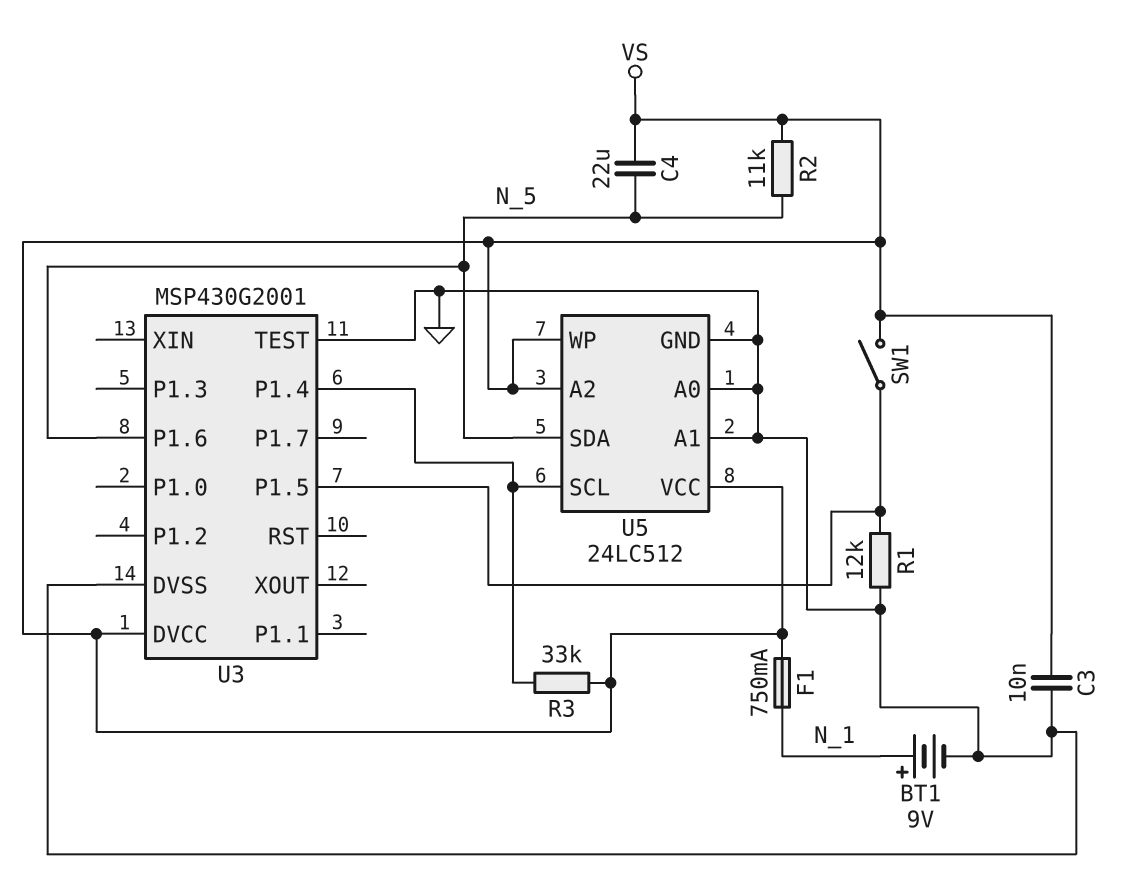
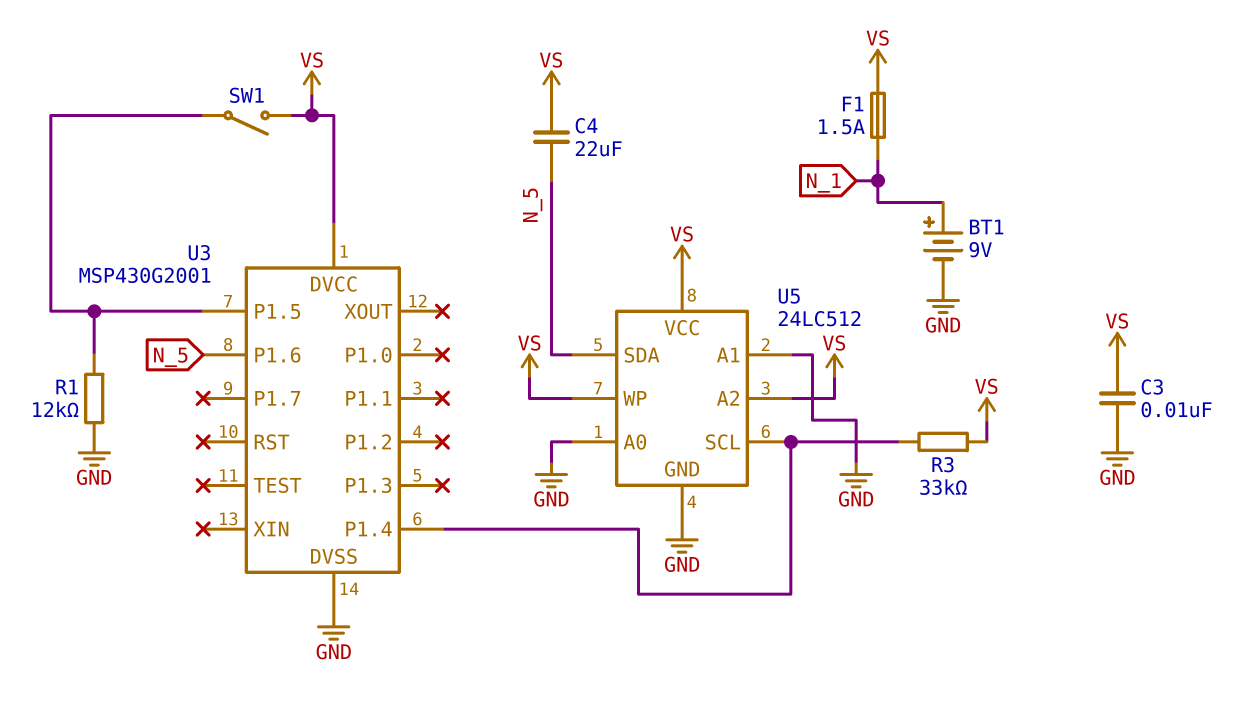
F1: 750mA (N_1, VS) -> 1.5A (N_1, VS)
R2: 11k (N_5, VS) -> none
U3 pin TEST: GND -> none

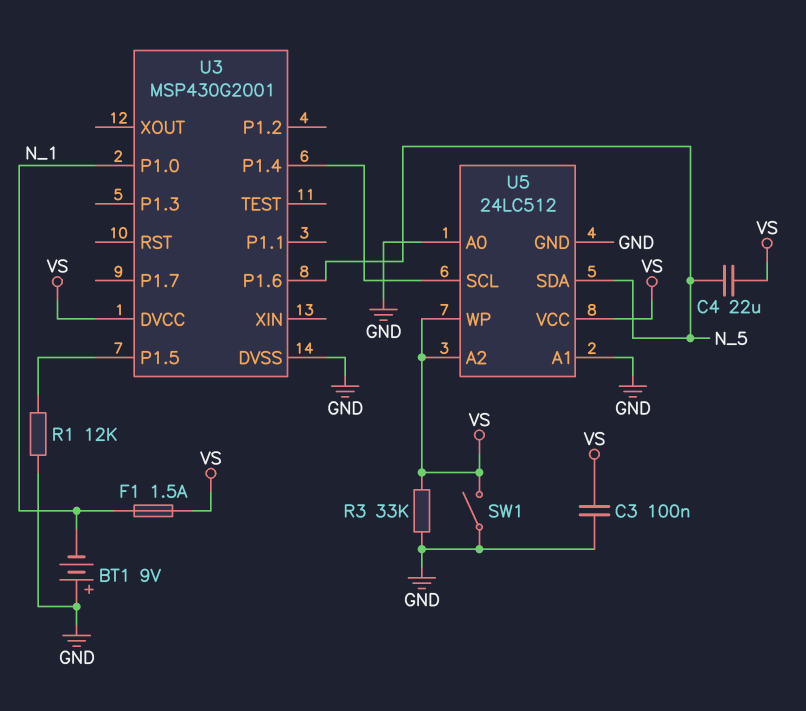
BT1: 9V (plus N_1, minus GND) -> 9V (plus GND, minus N_1)
C3: 10nF (GND, VS) -> 100nF (GND, VS)
R3: 33k (U3/P1.4, VS) -> 33k (GND, VS)
SW1: switch (U3/P1.5, VS) -> switch (GND, VS)
U3 pin P1.0: none -> N_1

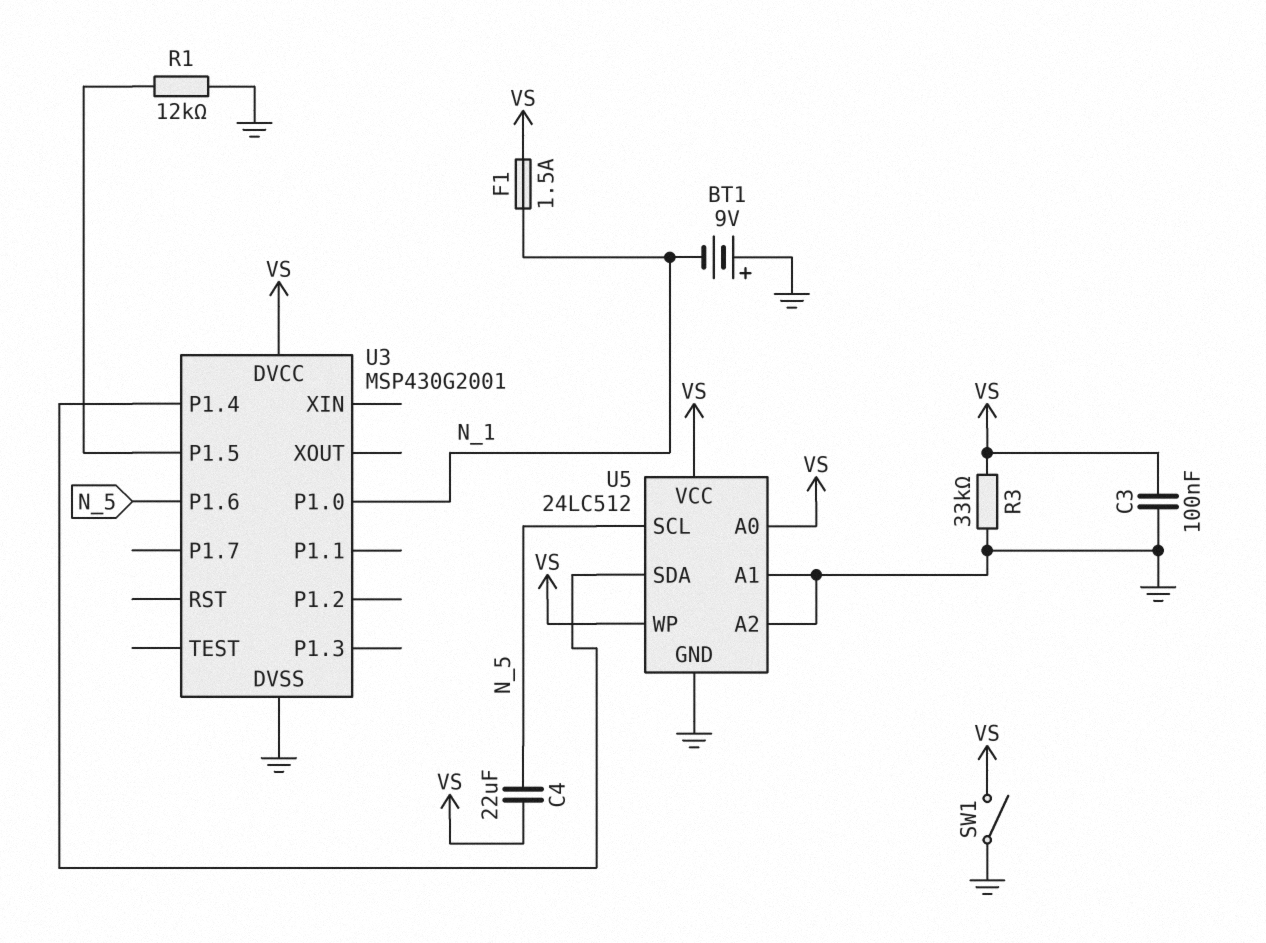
U5 pin A0: GND -> VS
U5 pin A2: VS -> GND
U5 pin SCL: U3/P1.4 -> N_5
U5 pin SDA: N_5 -> U3/P1.4

